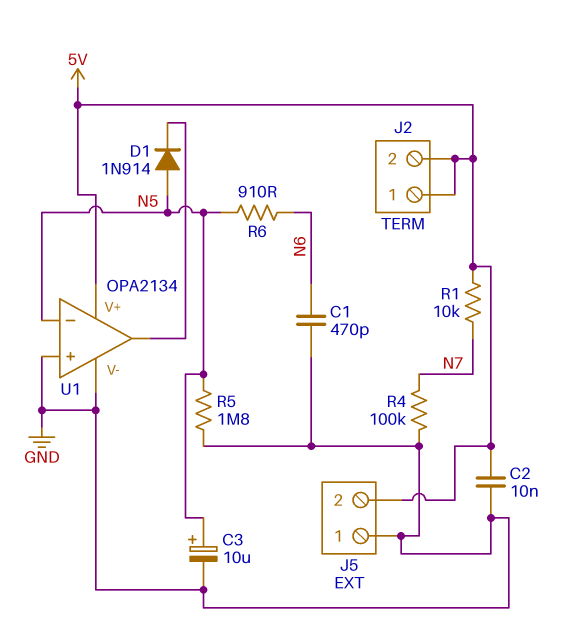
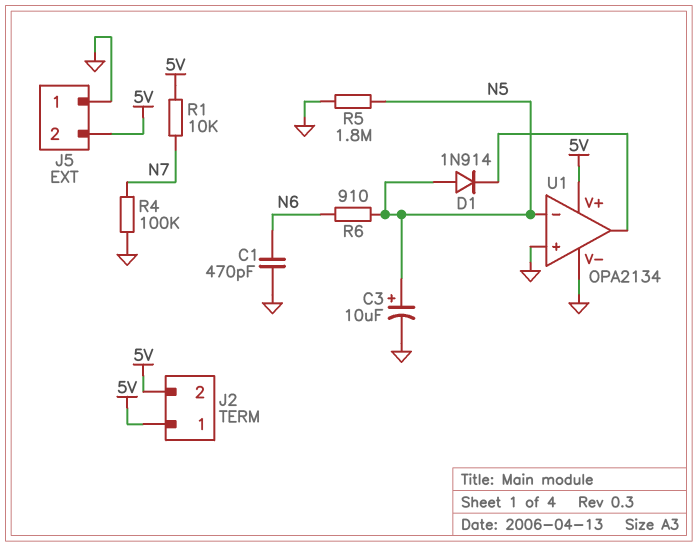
C2: 10nF (5V, GND) -> none

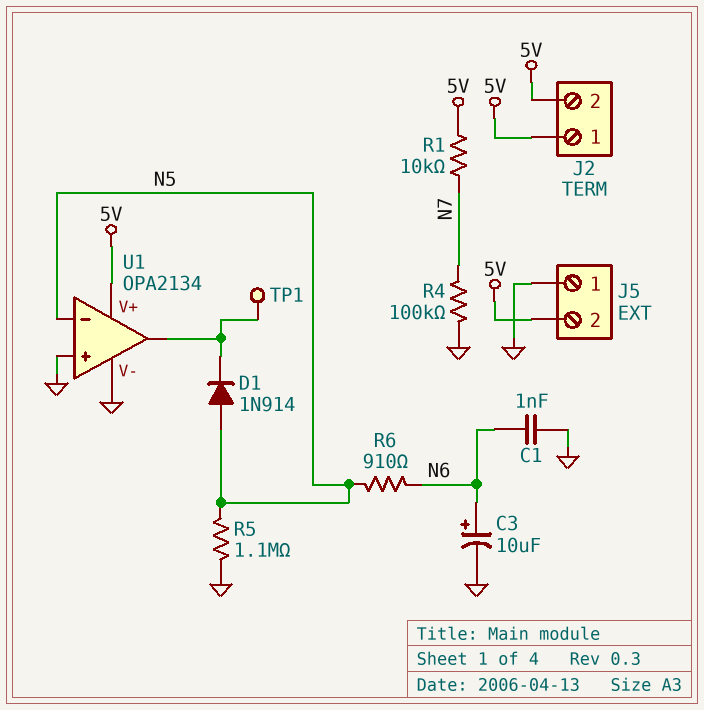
C1: 470pF (GND, N6) -> 1nF (GND, N6)
C3: 10uF (plus N5, minus GND) -> 10uF (plus N6, minus GND)
R5: 1.8M (GND, N5) -> 1.1M (GND, N5)
TP1: none -> test point (U1/out)

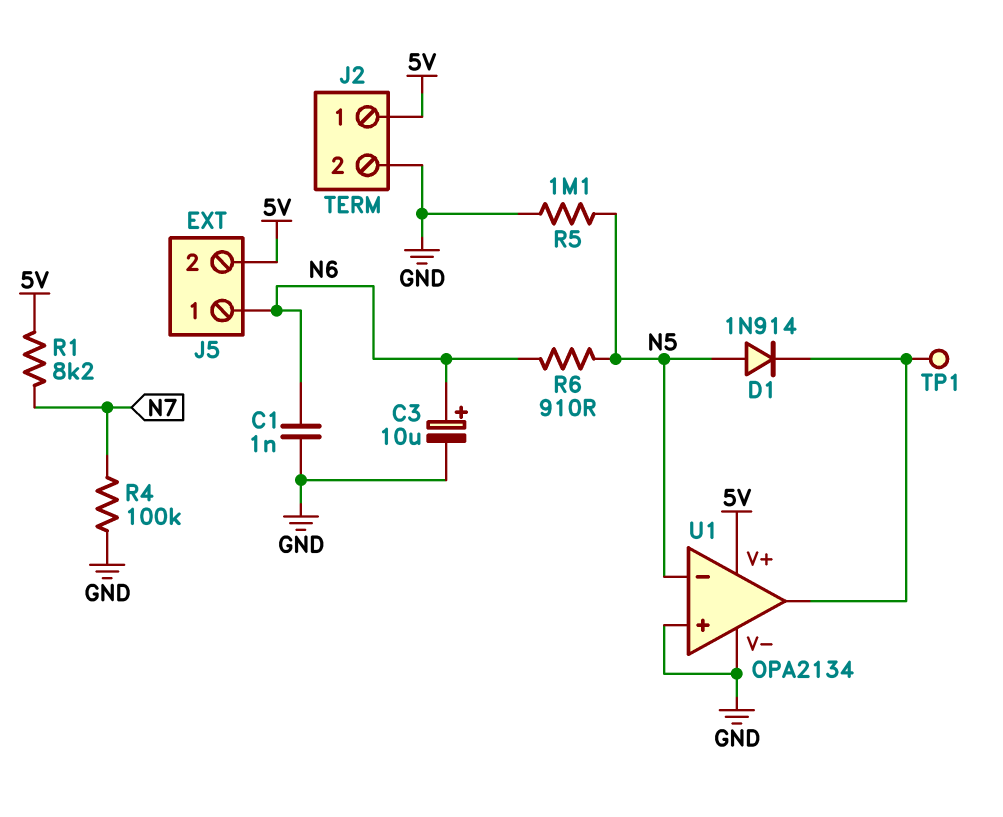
J2 pin 2: 5V -> GND
J5 pin 1: GND -> N6
R1: 10k (5V, N7) -> 8.2k (5V, N7)

